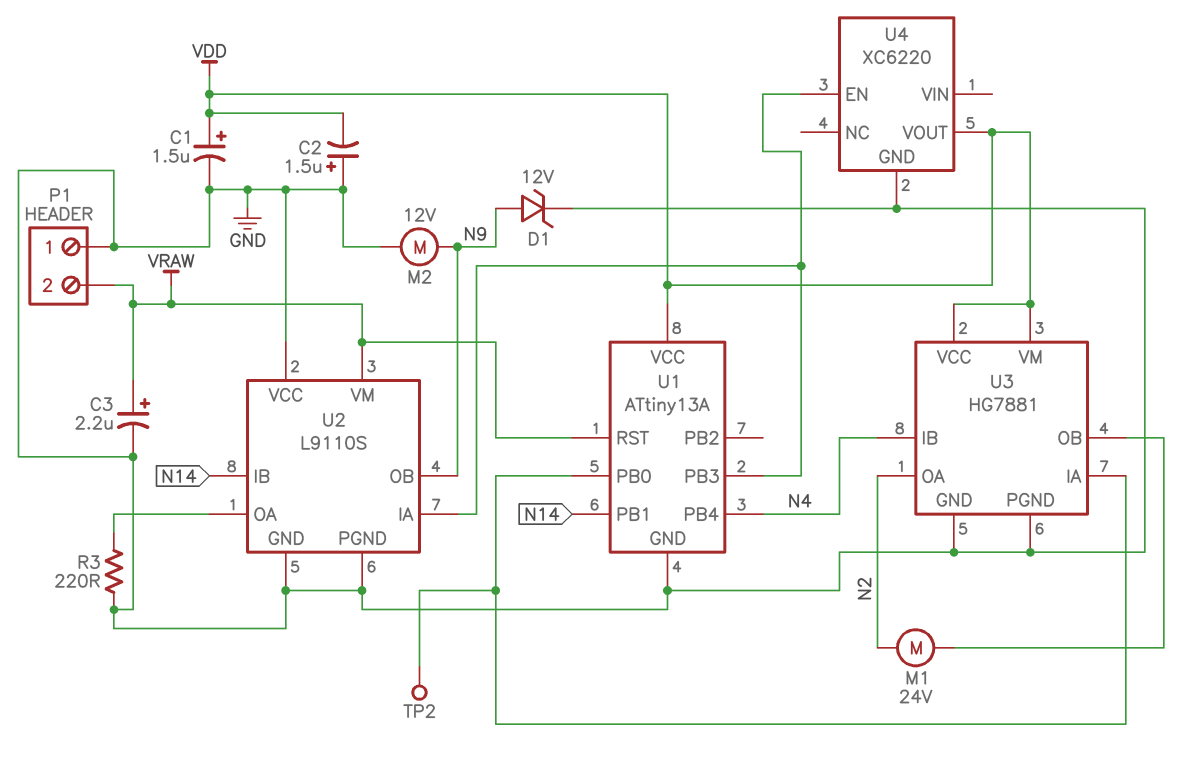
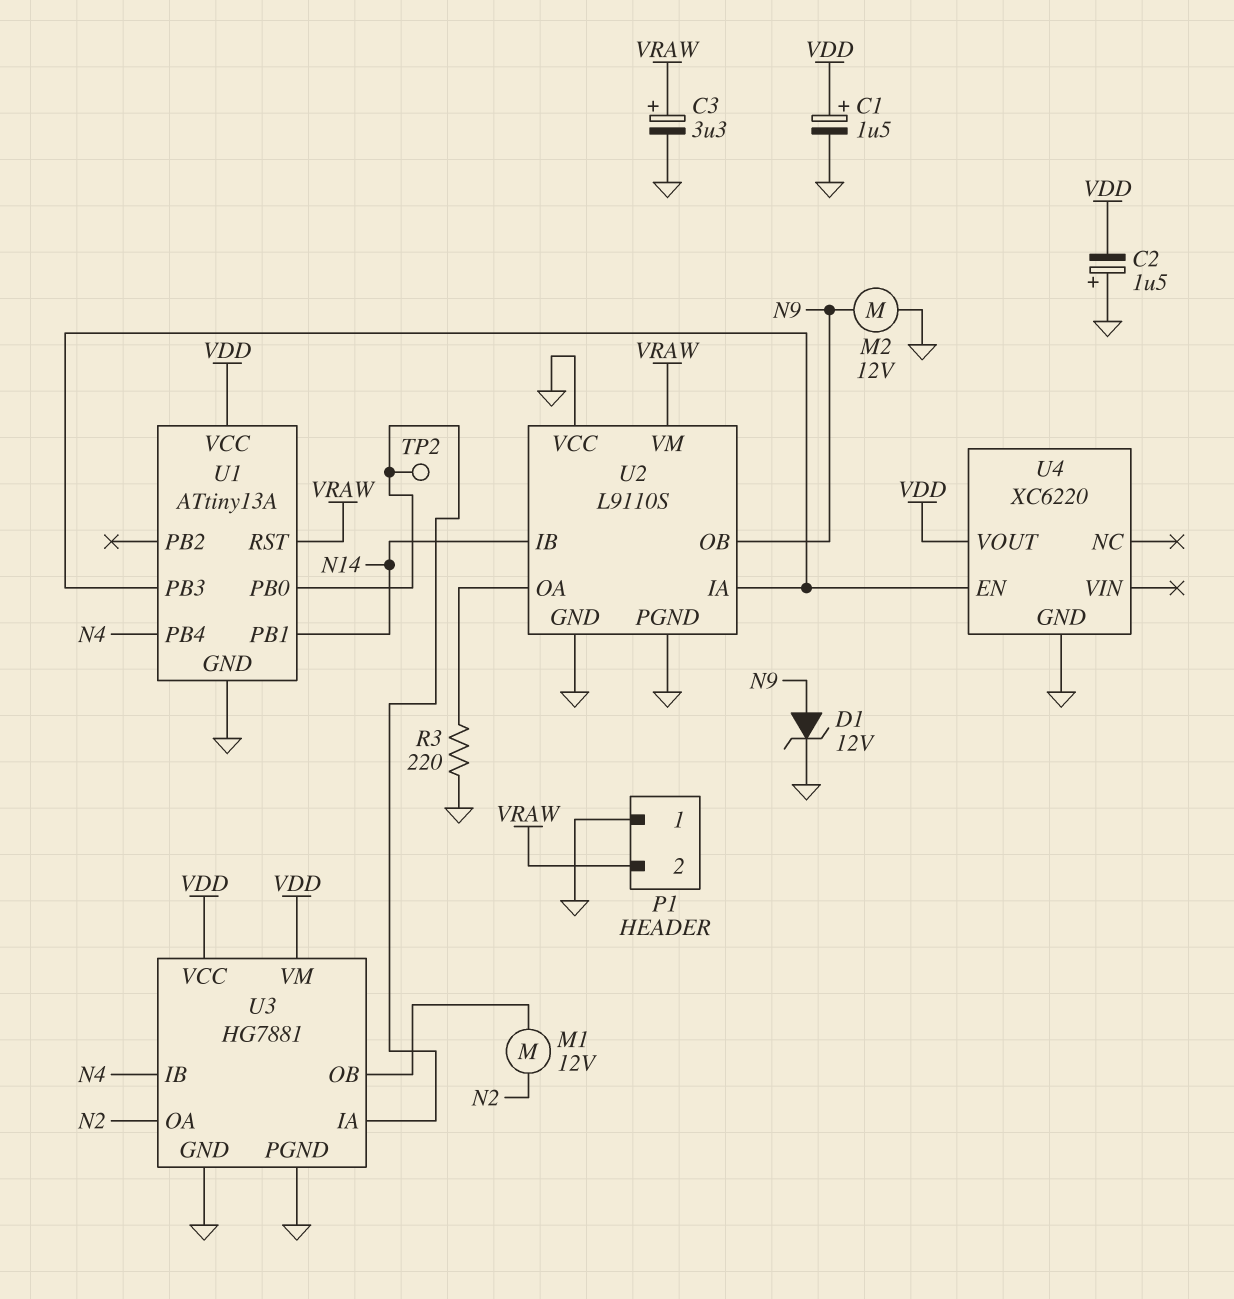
C3: 2.2uF (plus VRAW, minus GND) -> 3.3uF (plus VRAW, minus GND)
M1: motor 24V (N2, U3/OB) -> motor 12V (N2, U3/OB)

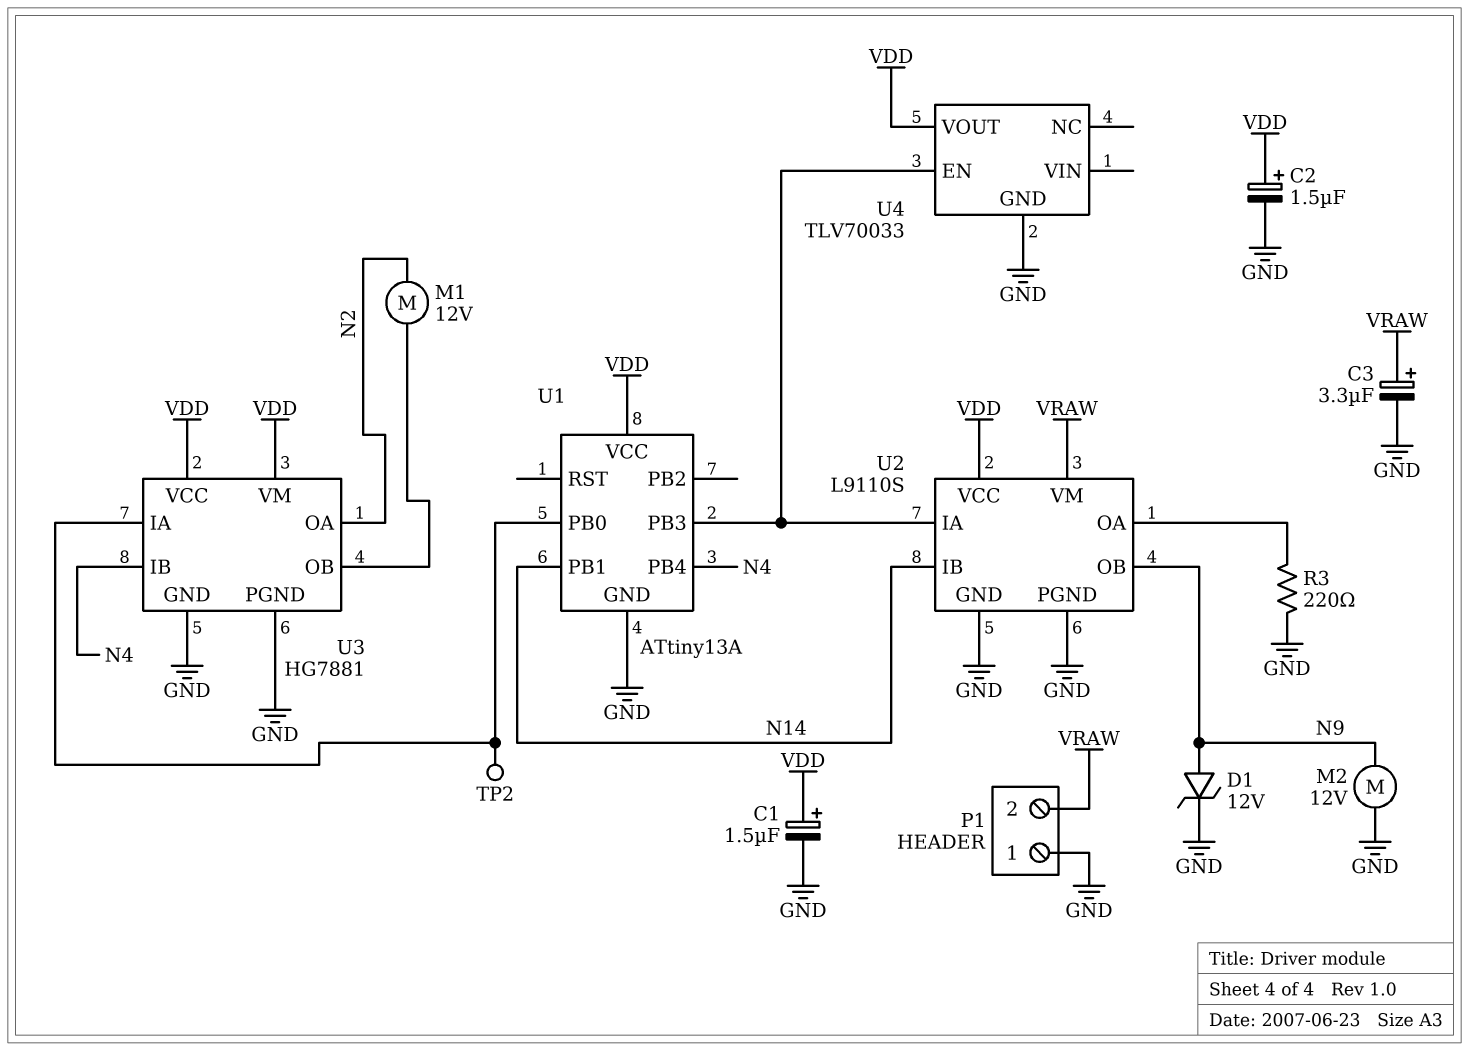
C2: 1.5uF (plus GND, minus VDD) -> 1.5uF (plus VDD, minus GND)
U1 pin RST: VRAW -> none
U2 pin VCC: GND -> VDD
U4: XC6220 -> TLV70033

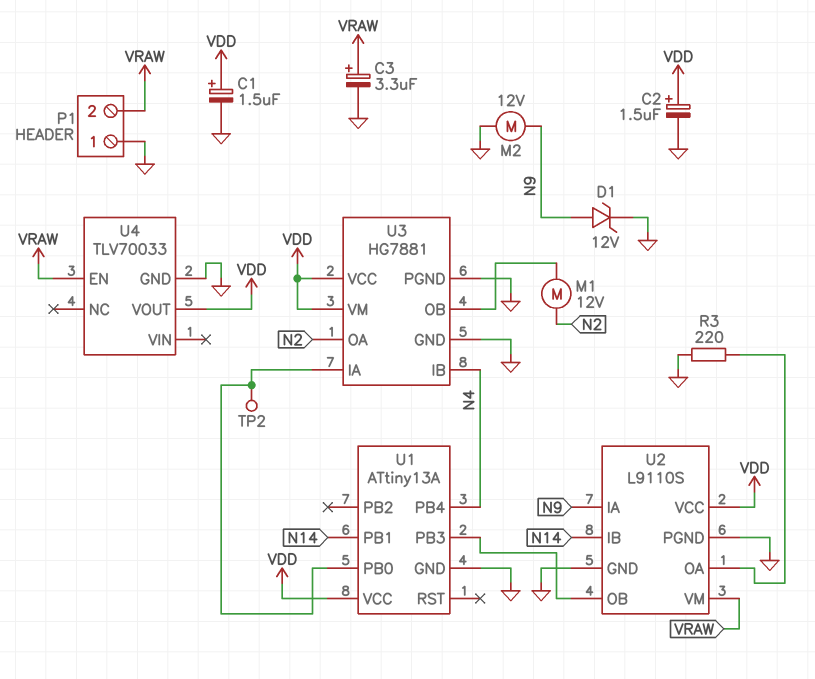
U2 pin IA: U1/PB3 -> N9
U2 pin OB: N9 -> U1/PB3
U4 pin EN: U1/PB3 -> VRAW

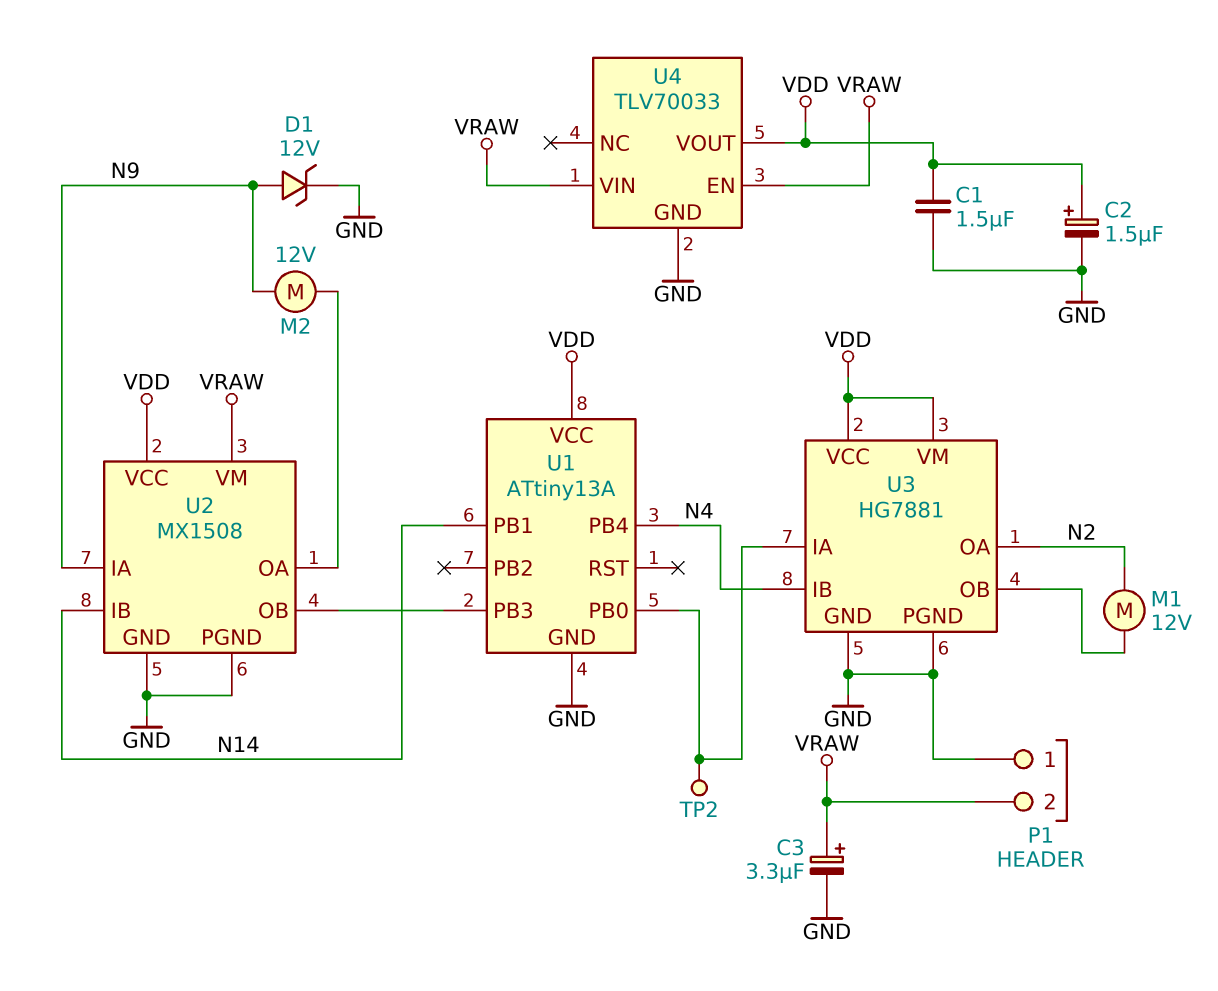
C1: 1.5uF (plus VDD, minus GND) -> 1.5uF (GND, VDD)
M2: motor 12V (GND, N9) -> motor 12V (N9, U2/OA)
R3: 220 (GND, U2/OA) -> none
U2: L9110S -> MX1508
U4 pin VIN: none -> VRAW

